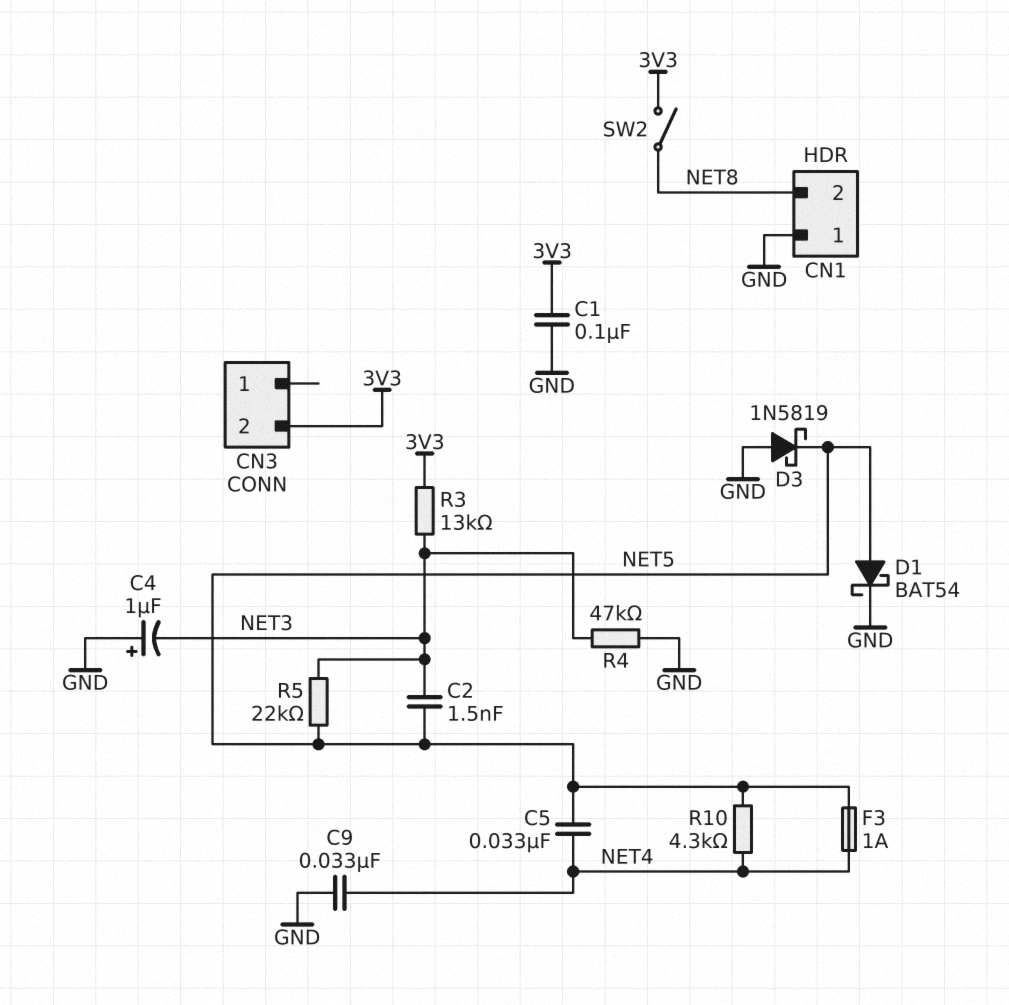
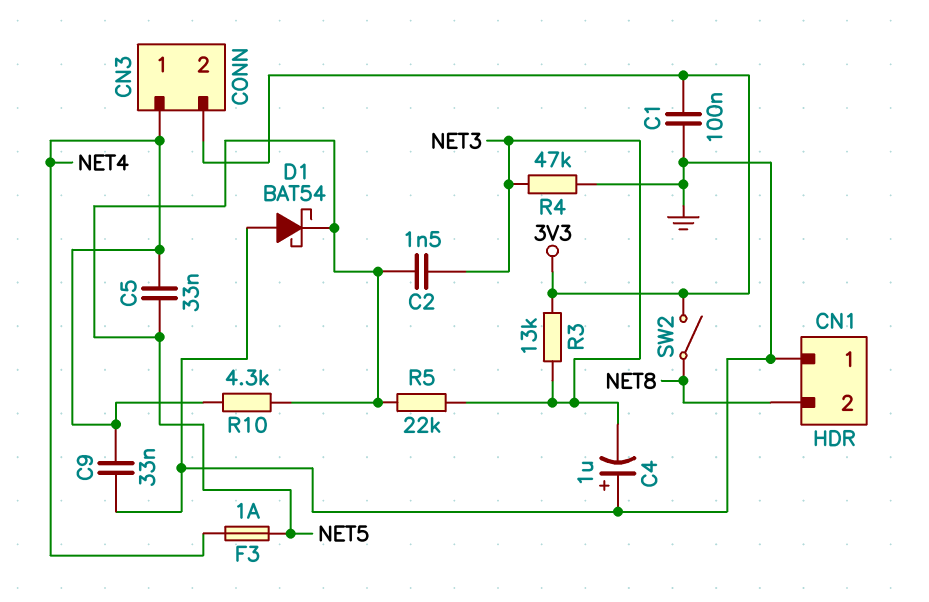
CN3 pin 1: none -> NET4
D1: schottky BAT54 (A NET5, K GND) -> schottky BAT54 (A GND, K NET5)
D3: schottky 1N5819 (A GND, K NET5) -> none

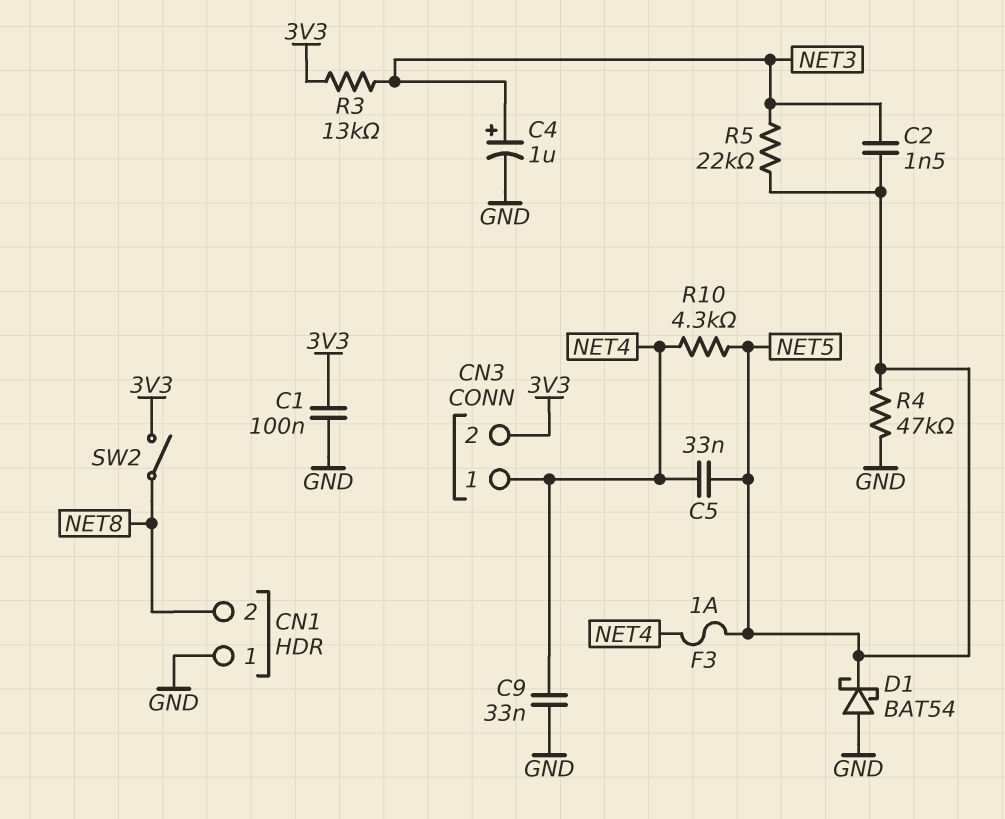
C4: 1uF (plus GND, minus NET3) -> 1uF (plus NET3, minus GND)
R4: 47k (GND, NET3) -> 47k (GND, NET5)

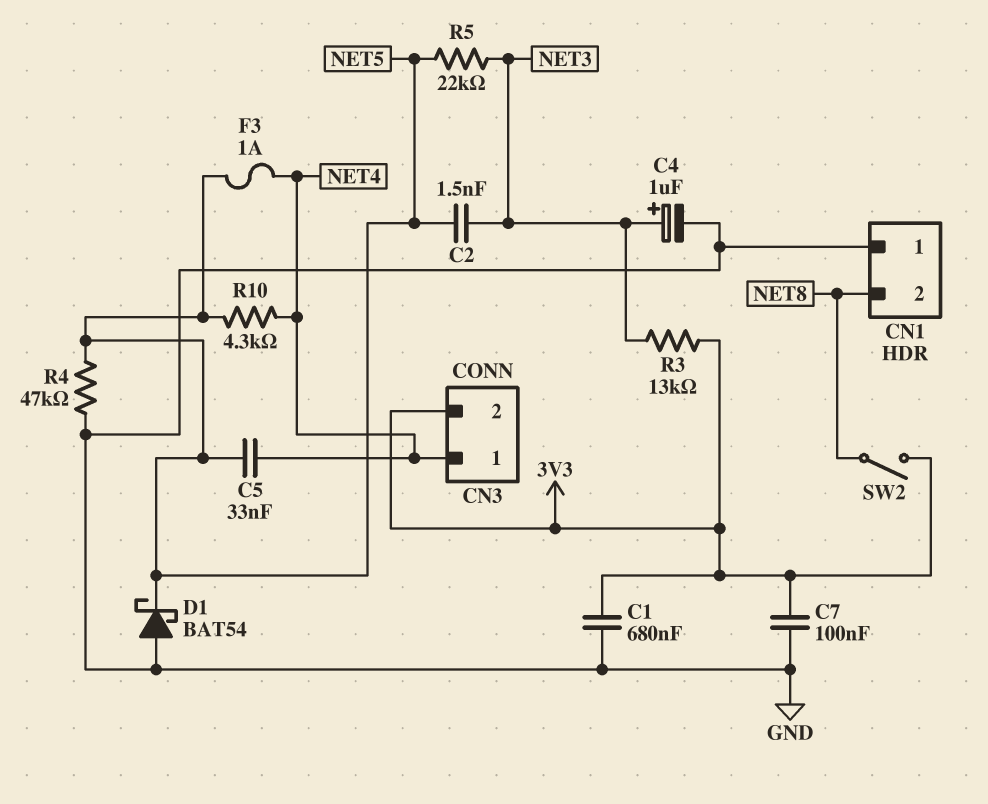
C1: 100nF (3V3, GND) -> 680nF (3V3, GND)
C7: none -> 100nF (3V3, GND)
C9: 33nF (GND, NET4) -> none

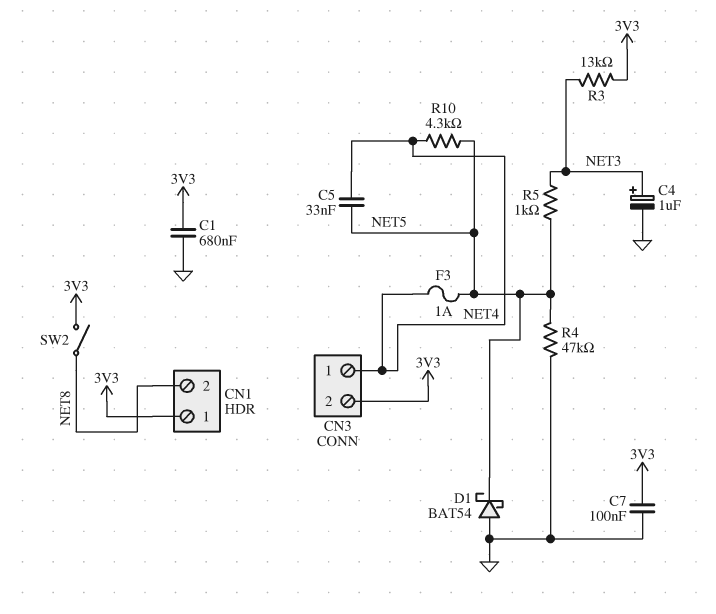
C2: 1.5nF (NET3, NET5) -> none
CN1 pin 1: GND -> 3V3
R5: 22k (NET3, NET5) -> 1k (NET3, NET5)

